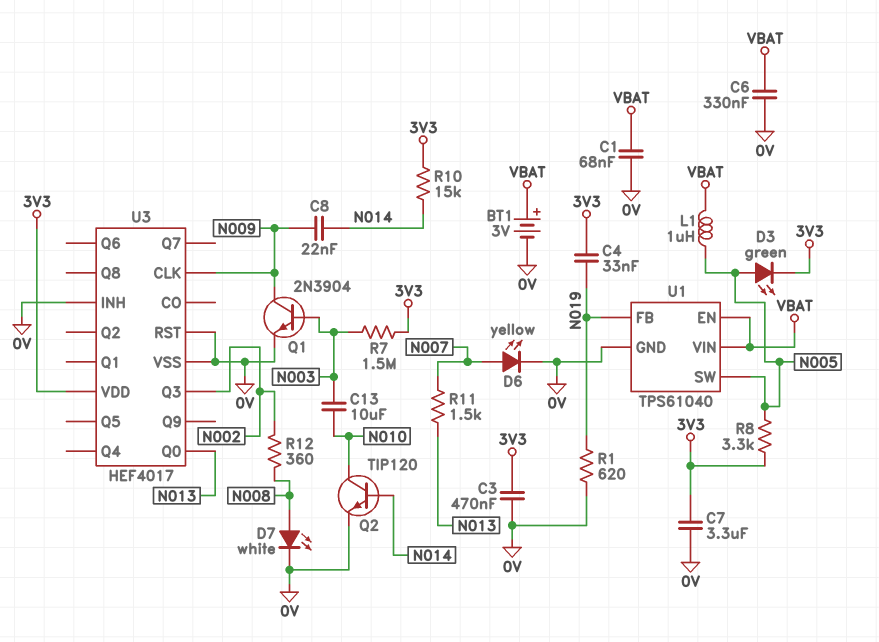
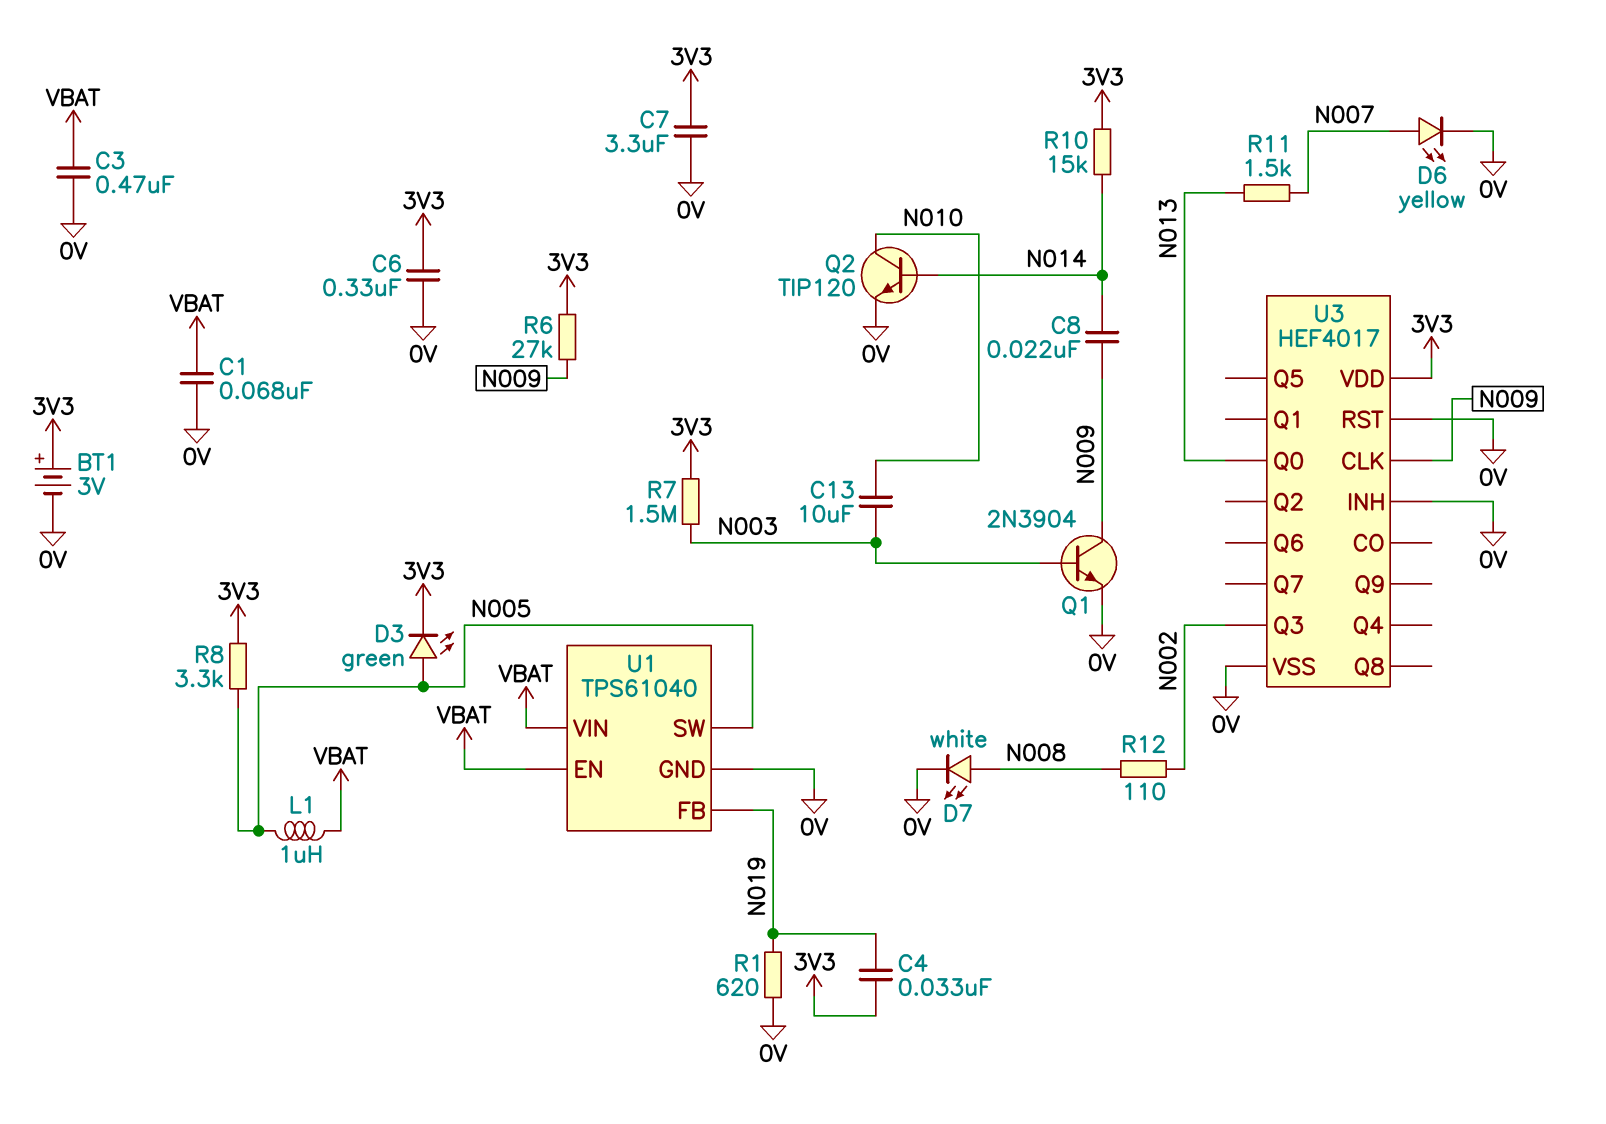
BT1: 3V (plus VBAT, minus 0V) -> 3V (plus 3V3, minus 0V)
C3: 470nF (0V, 3V3) -> 470nF (0V, VBAT)
C6: 330nF (0V, VBAT) -> 330nF (0V, 3V3)
R6: none -> 27k (3V3, N009)
R12: 360 (N002, N008) -> 110 (N002, N008)

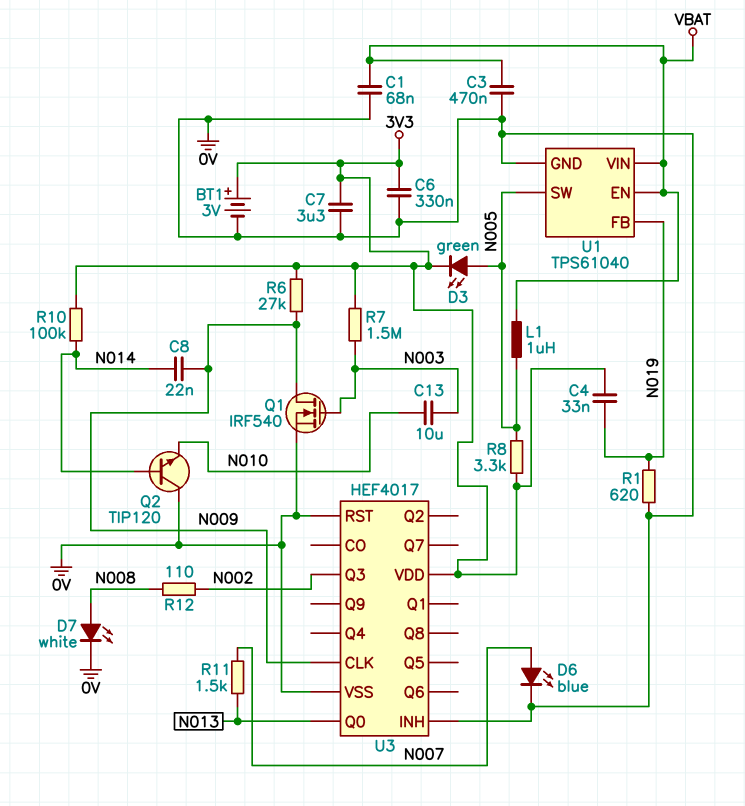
D6: LED yellow (A N007, K 0V) -> LED blue (A N007, K 0V)
Q1: NPN 2N3904 (B N003, C N009, E 0V) -> NMOS IRF540 (G N003, D N009, S 0V)
Q2: NPN TIP120 (B N014, C N010, E 0V) -> NPN TIP120 (B N014, C 0V, E N010)
R10: 15k (3V3, N014) -> 100k (3V3, N014)

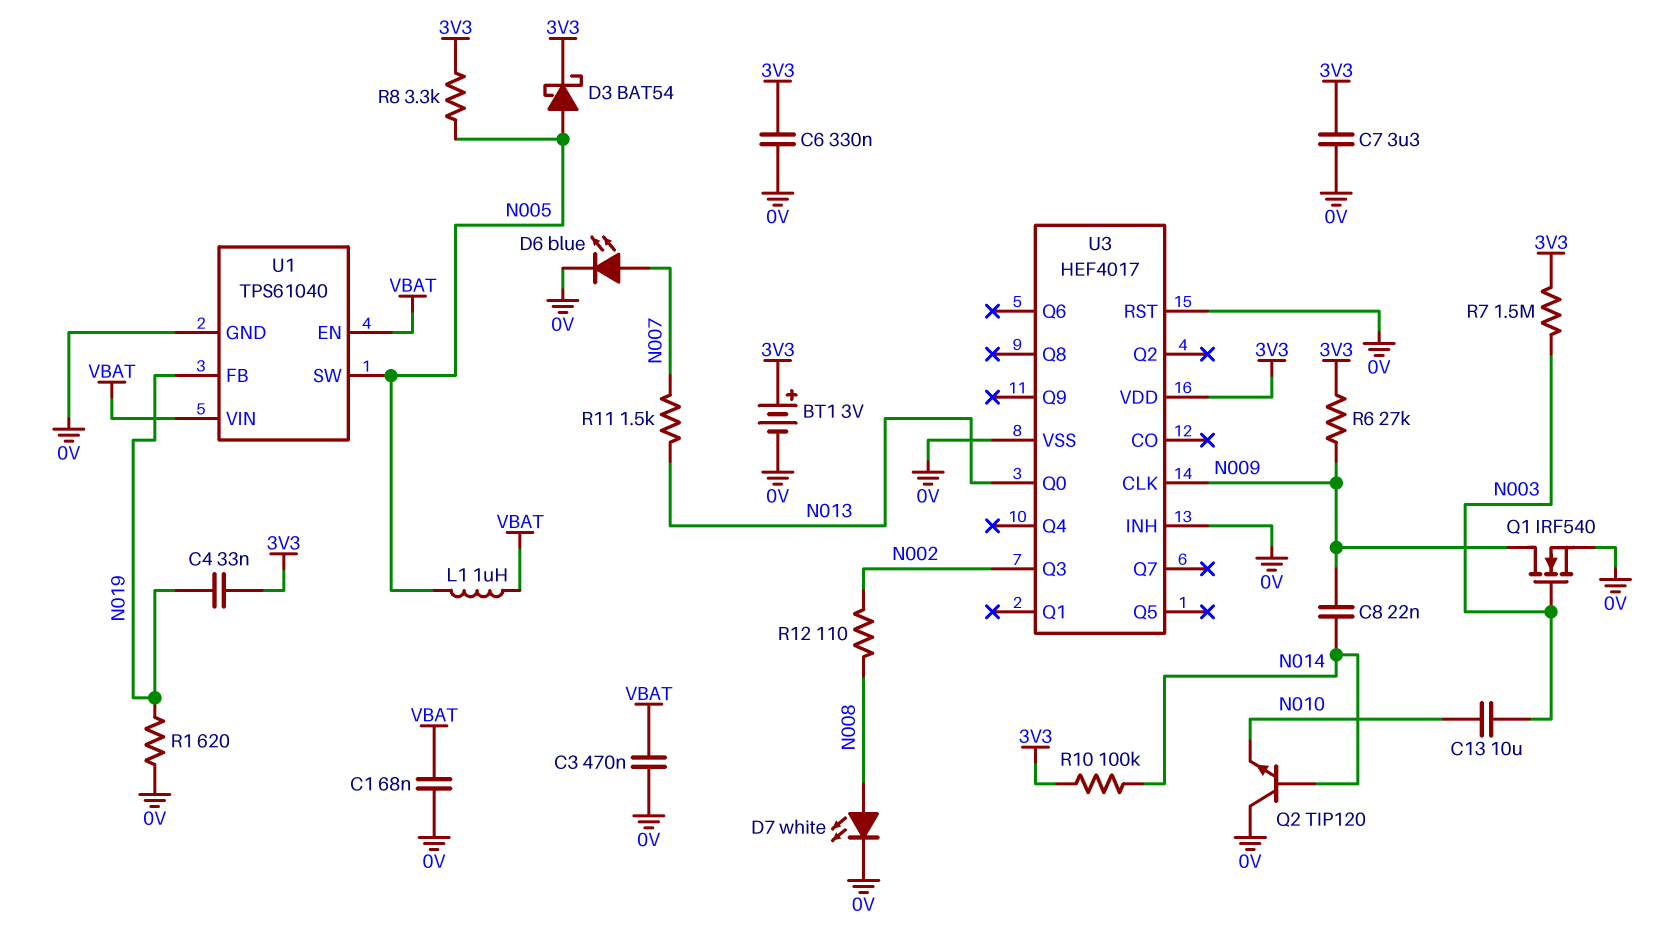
D3: LED green (A N005, K 3V3) -> schottky BAT54 (A N005, K 3V3)

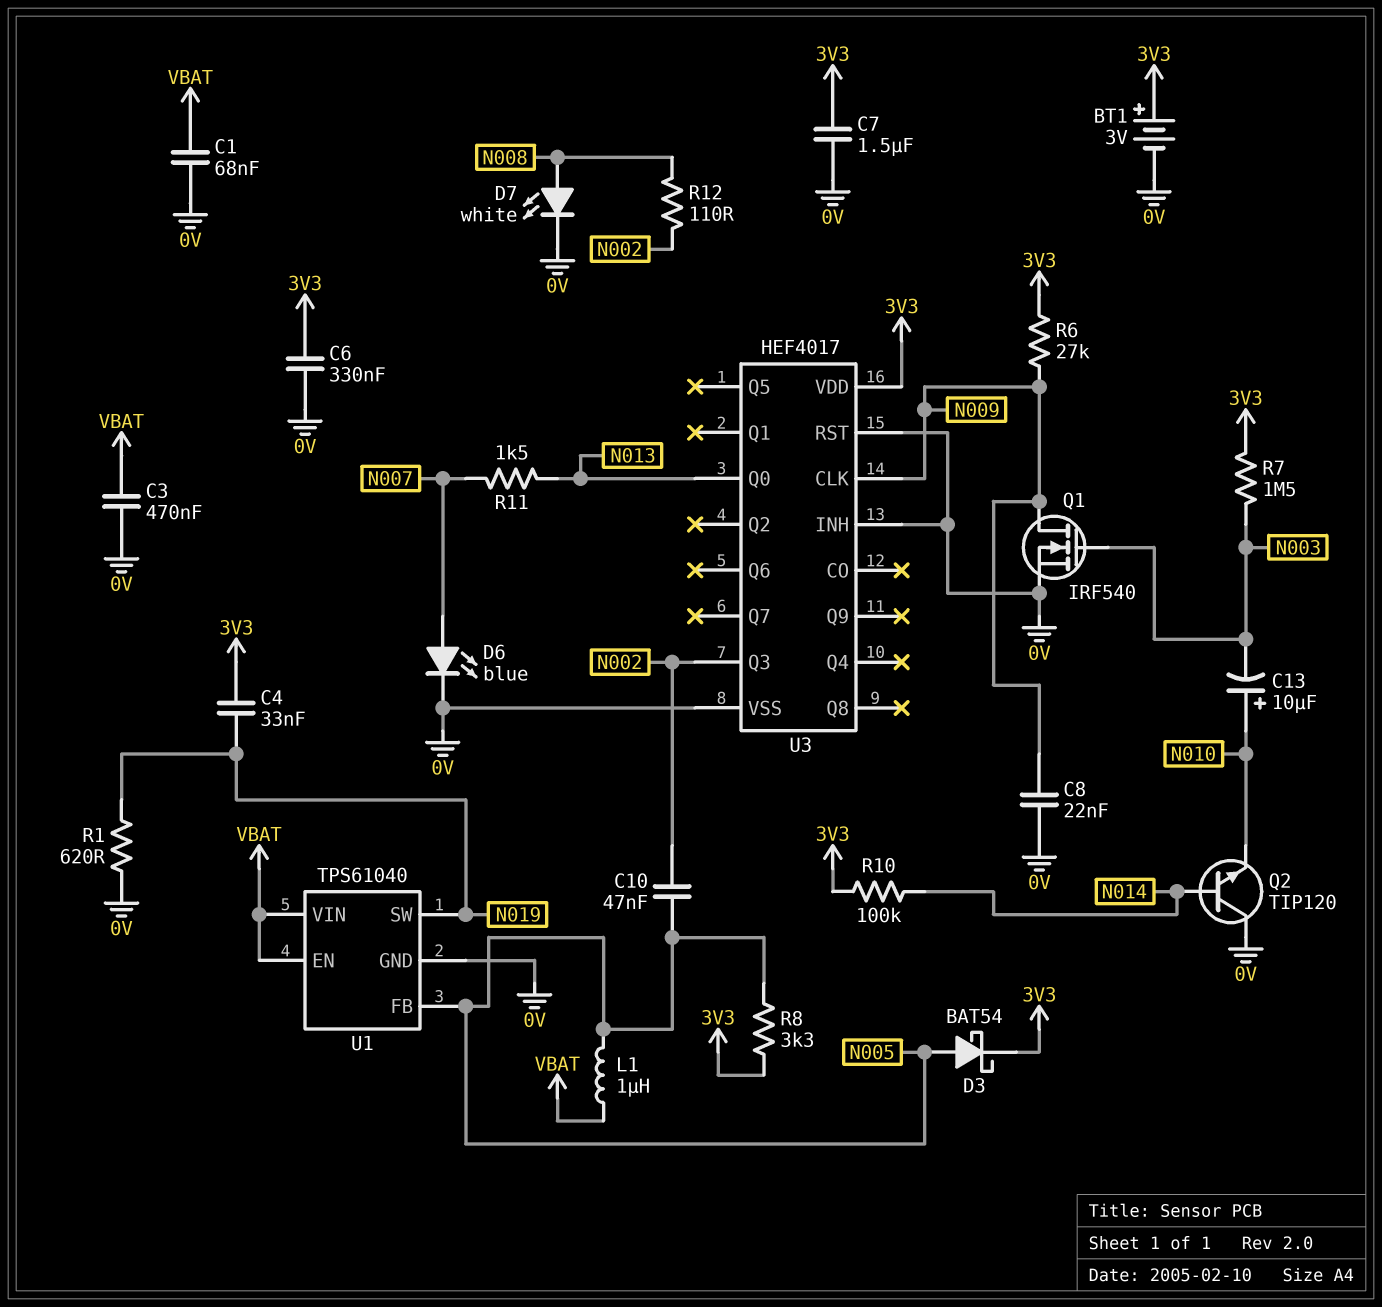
C7: 3.3uF (0V, 3V3) -> 1.5uF (0V, 3V3)
C8: 22nF (N009, N014) -> 22nF (0V, N009)
C10: none -> 47nF (N002, N005)
C13: 10uF (N003, N010) -> 10uF (plus N010, minus N003)
U1 pin FB: N019 -> N005
U1 pin SW: N005 -> N019

